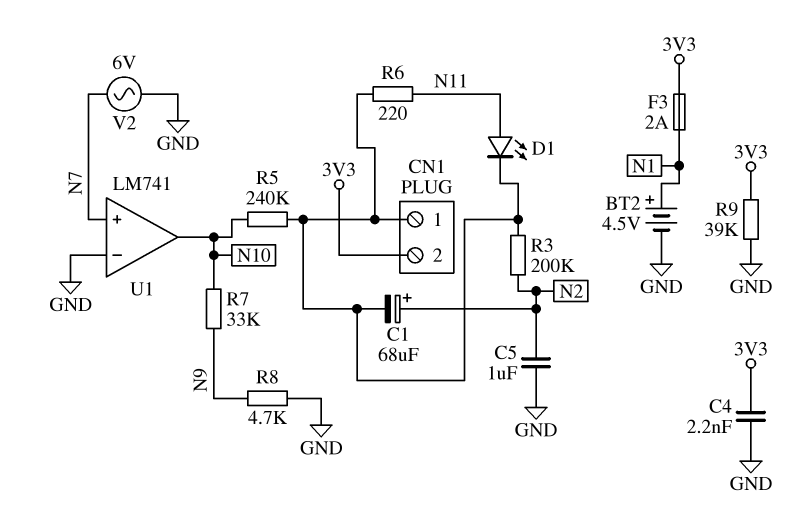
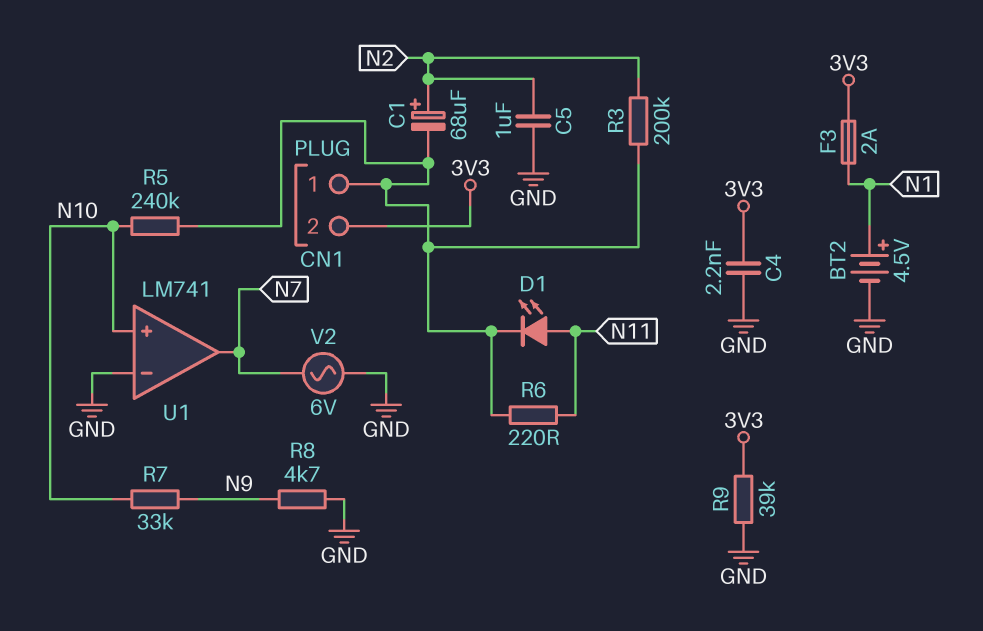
U1 pin in+: N7 -> N10
U1 pin out: N10 -> N7

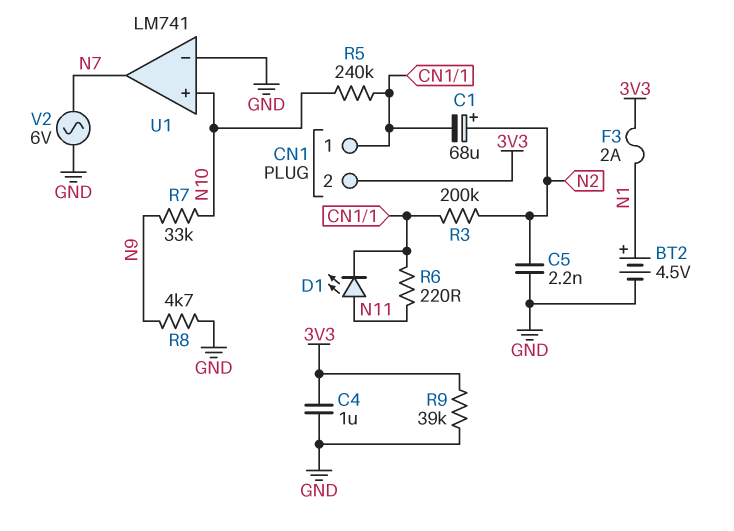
C4: 2.2nF (3V3, GND) -> 1uF (3V3, GND)
C5: 1uF (GND, N2) -> 2.2nF (GND, N2)

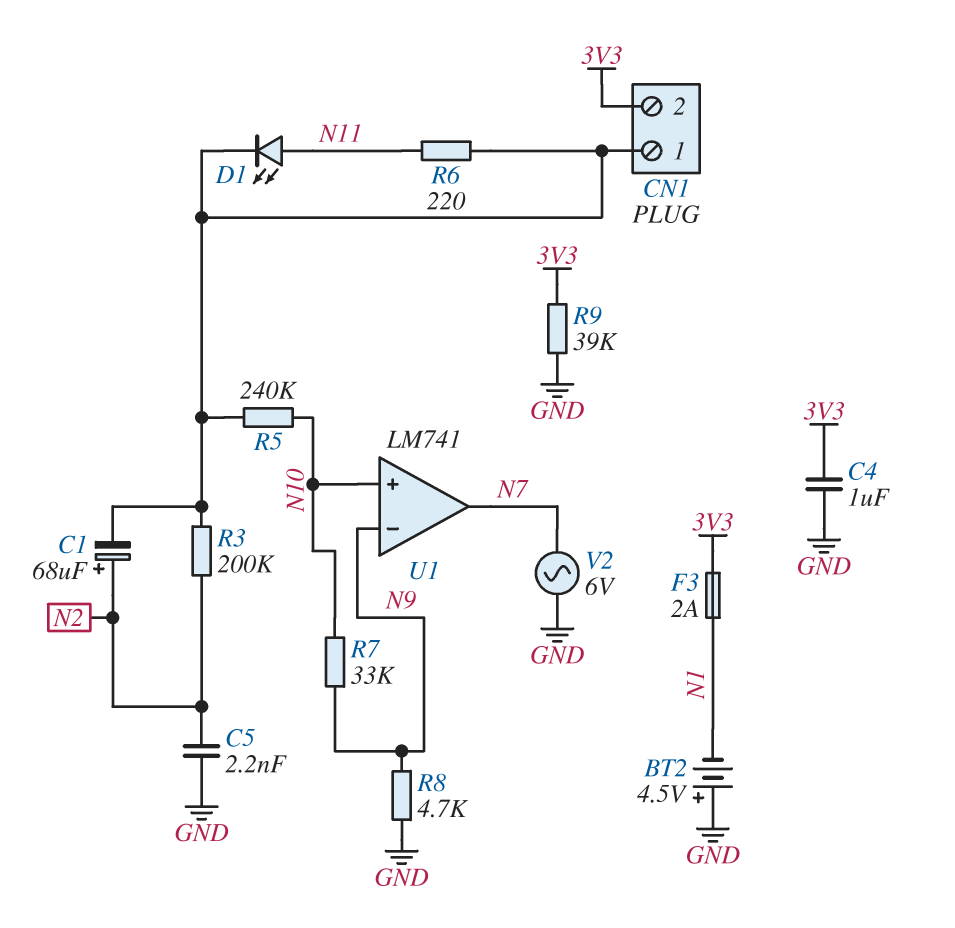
BT2: 4.5V (plus N1, minus GND) -> 4.5V (plus GND, minus N1)
U1 pin in-: GND -> N9

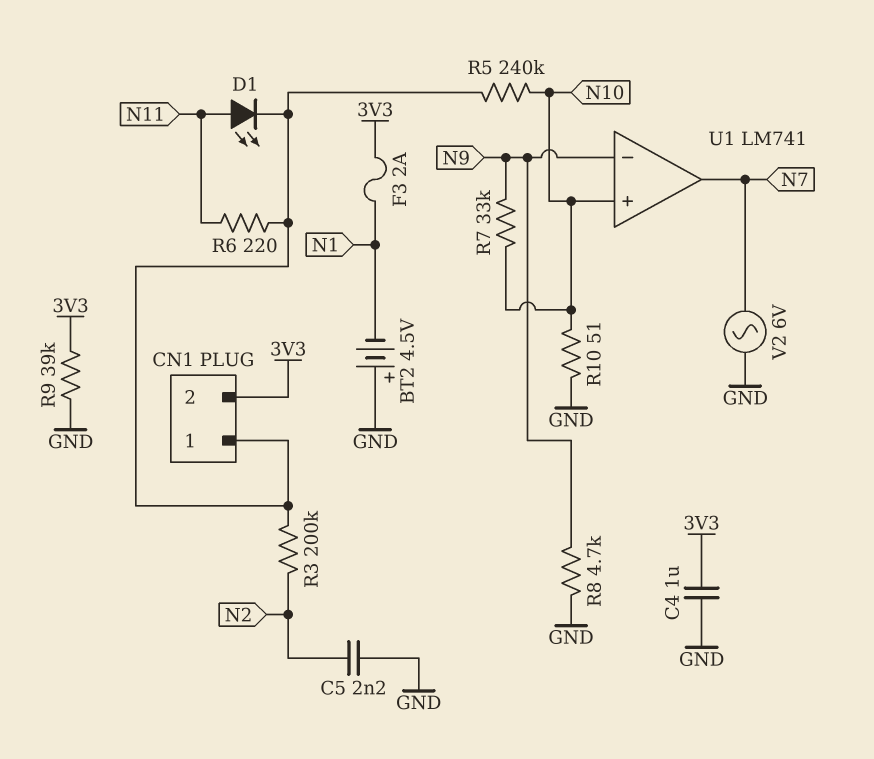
C1: 68uF (plus N2, minus CN1/1) -> none
R10: none -> 51 (GND, N10)

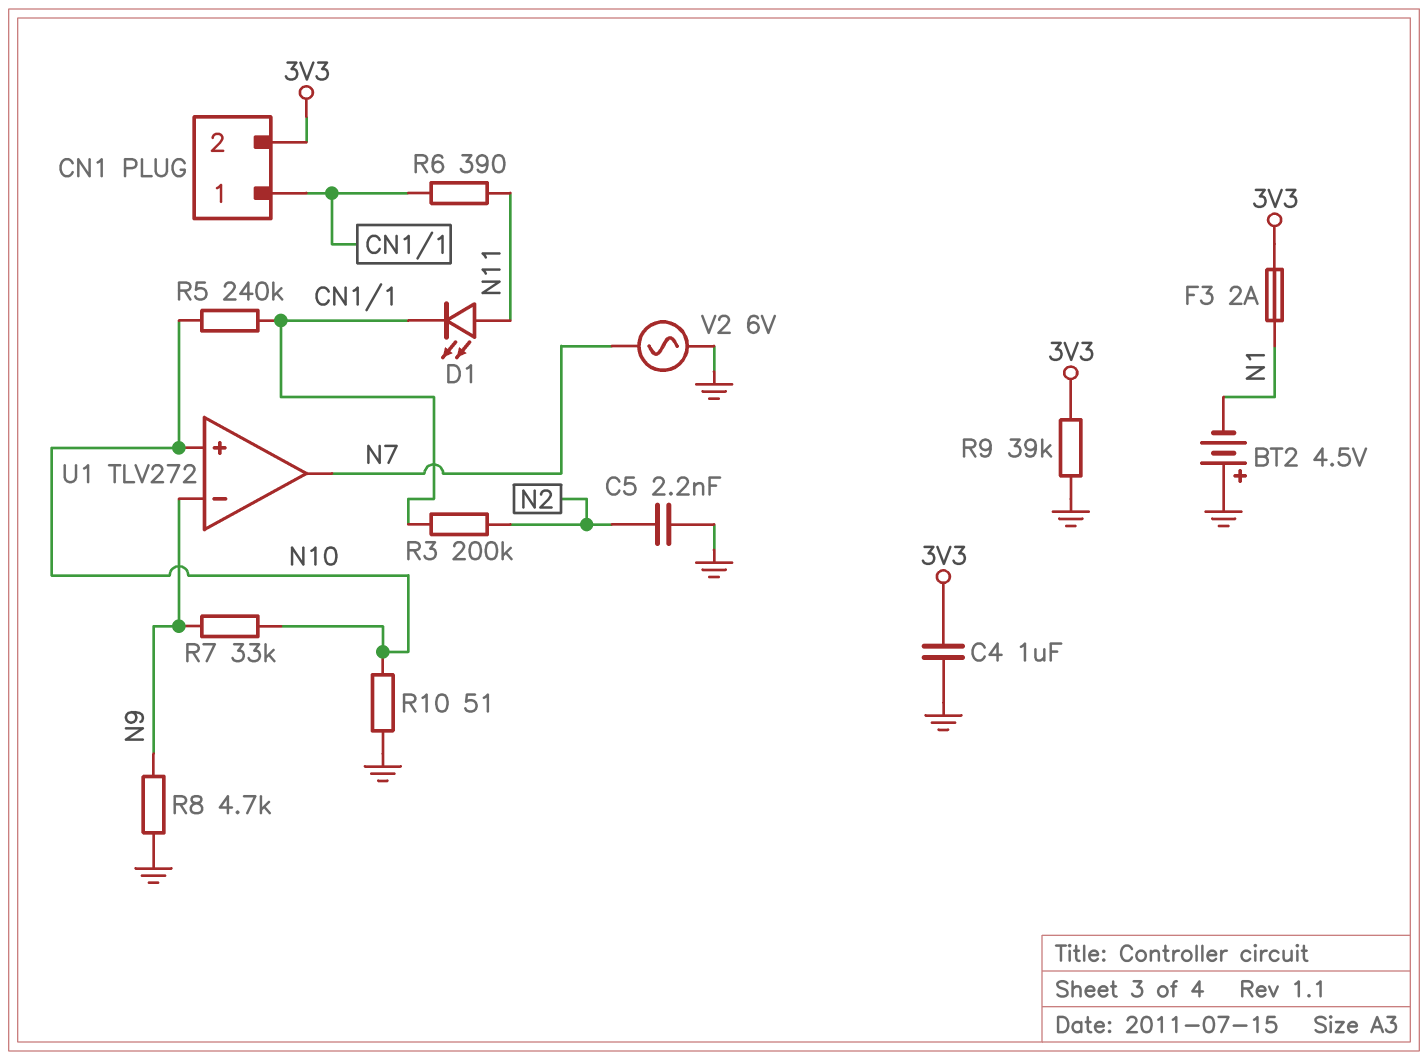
R6: 220 (CN1/1, N11) -> 390 (CN1/1, N11)
U1: LM741 -> TLV272

